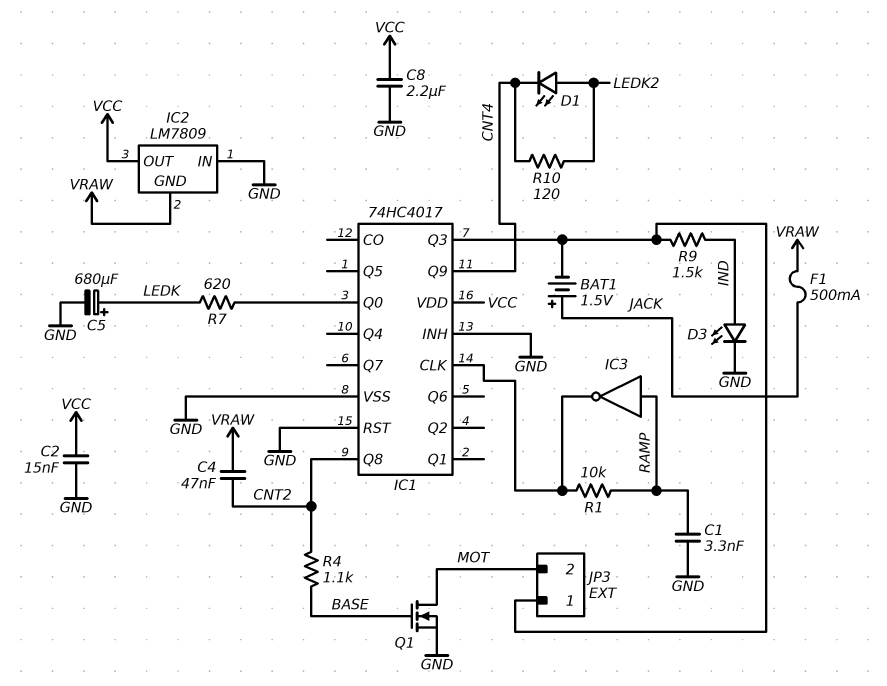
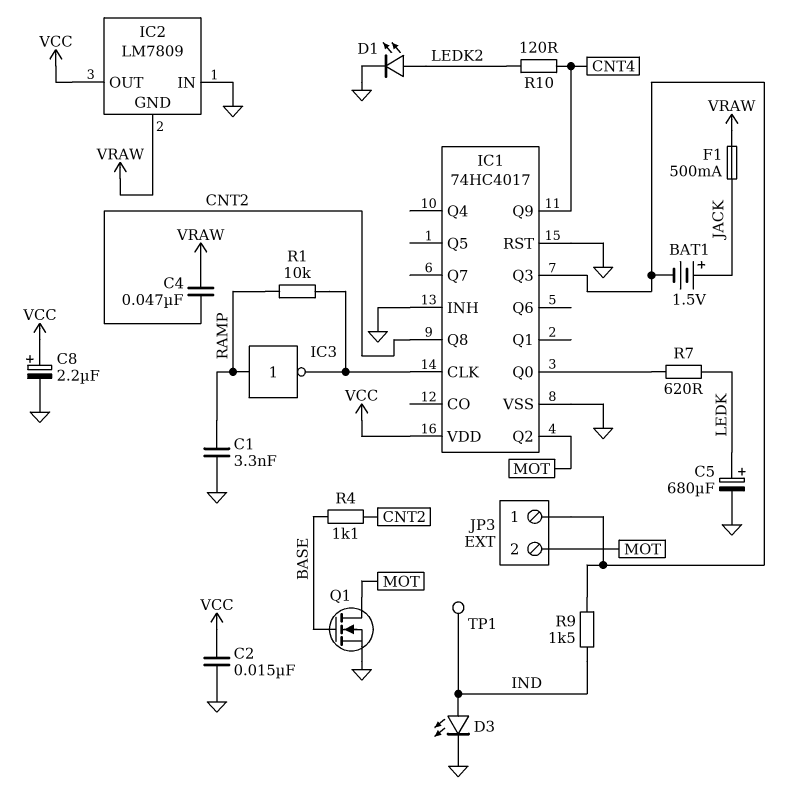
C8: 2.2uF (GND, VCC) -> 2.2uF (plus VCC, minus GND)
D1: LED (A LEDK2, K CNT4) -> LED (A LEDK2, K GND)
IC1 pin Q2: none -> MOT
TP1: none -> test point (IND)

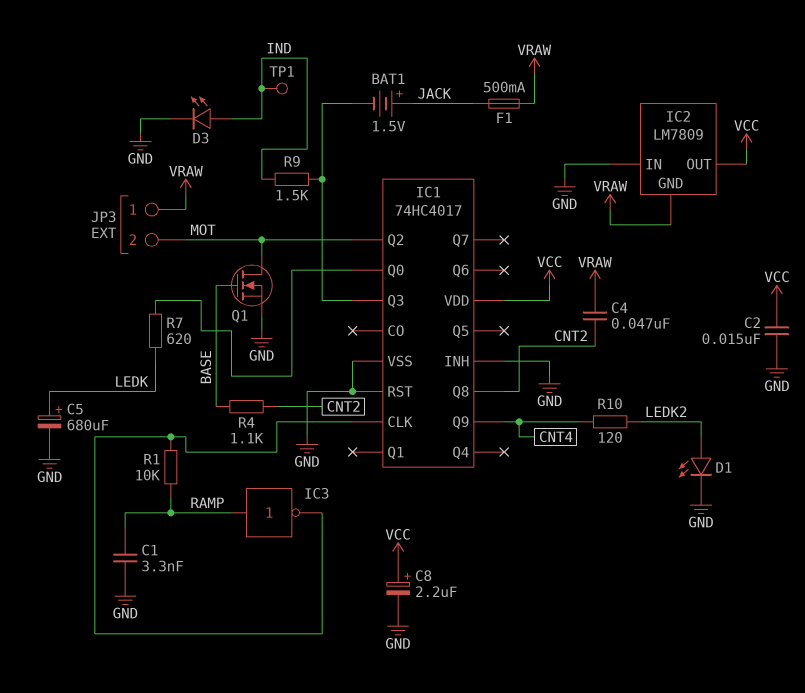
JP3 pin 1: IC1/Q3 -> VRAW

